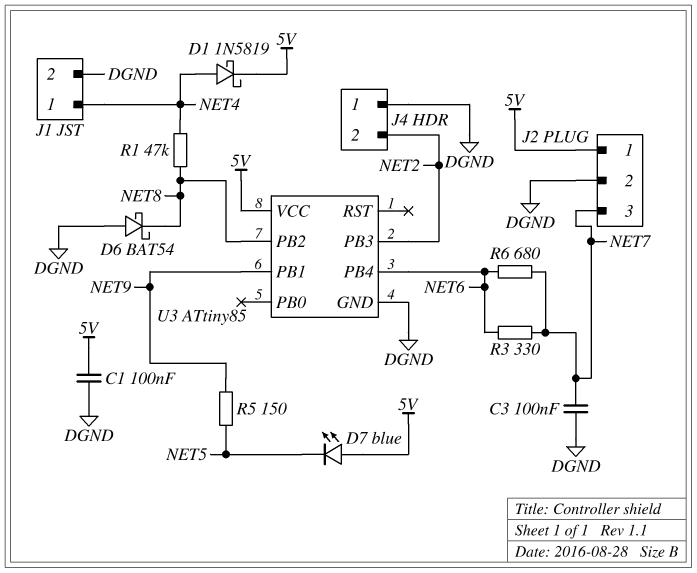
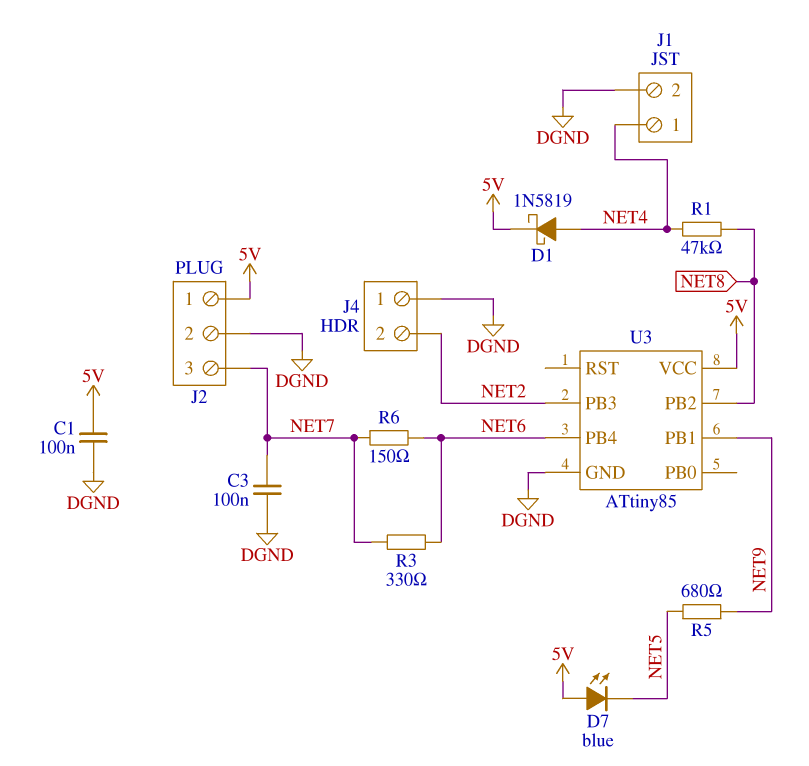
D6: schottky BAT54 (A DGND, K NET8) -> none
R5: 150 (NET5, NET9) -> 680 (NET5, NET9)
R6: 680 (NET6, NET7) -> 150 (NET6, NET7)

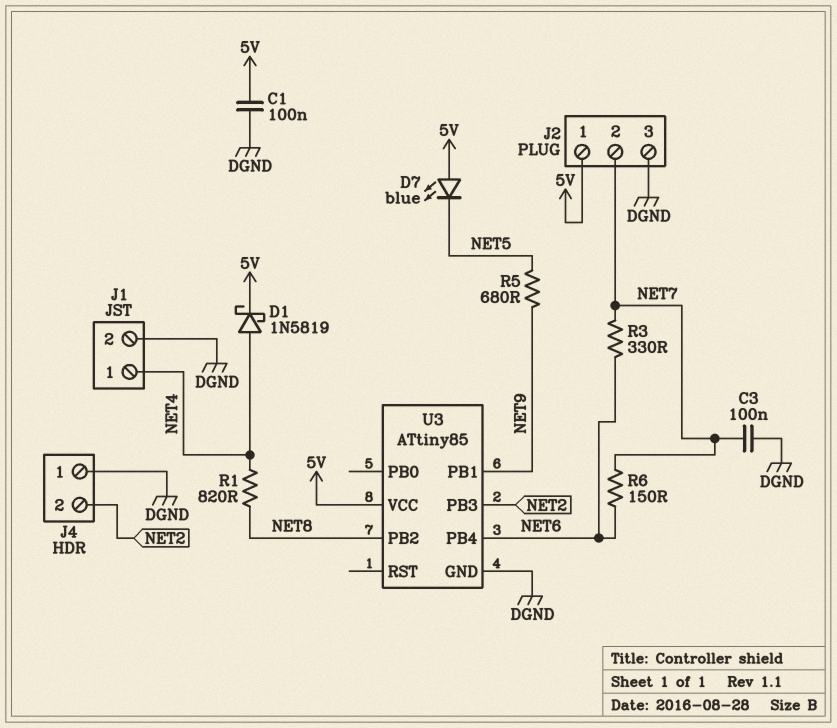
J2 pin 2: DGND -> NET7
J2 pin 3: NET7 -> DGND
R1: 47k (NET4, NET8) -> 820 (NET4, NET8)

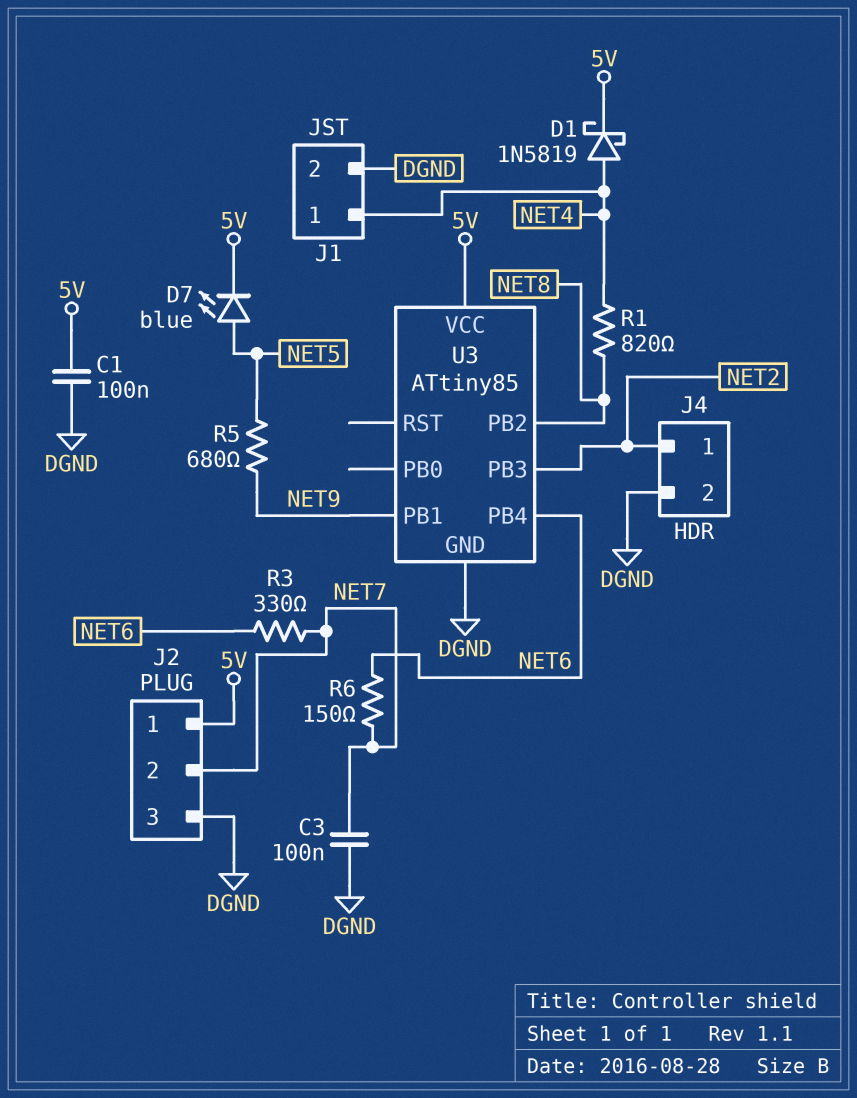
D7: LED blue (A 5V, K NET5) -> LED blue (A NET5, K 5V)
J4 pin 1: DGND -> NET2
J4 pin 2: NET2 -> DGND

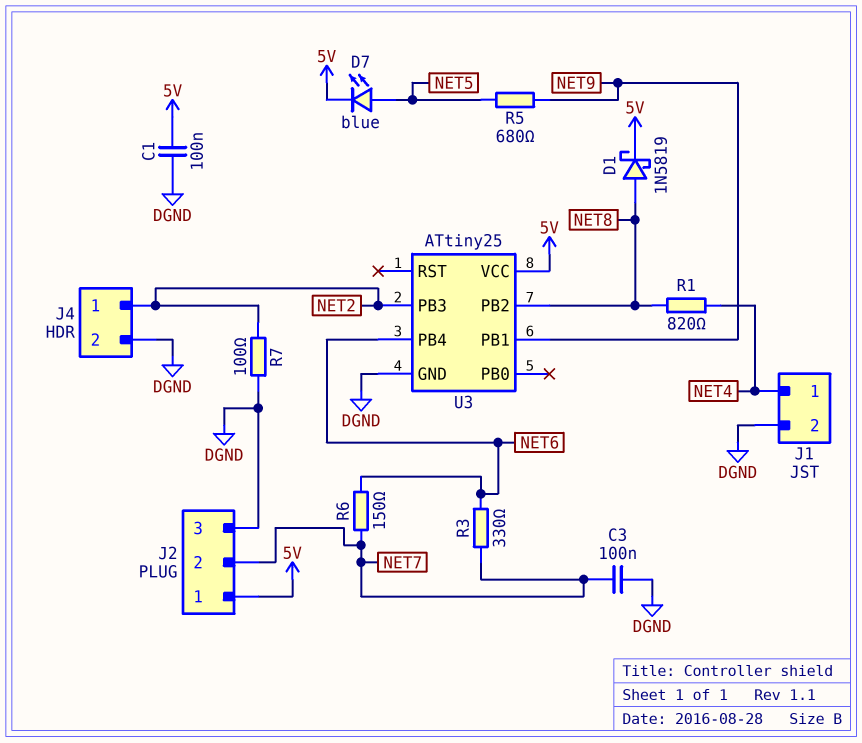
D1: schottky 1N5819 (A NET4, K 5V) -> schottky 1N5819 (A NET8, K 5V)
R7: none -> 100 (DGND, NET2)
U3: ATtiny85 -> ATtiny25

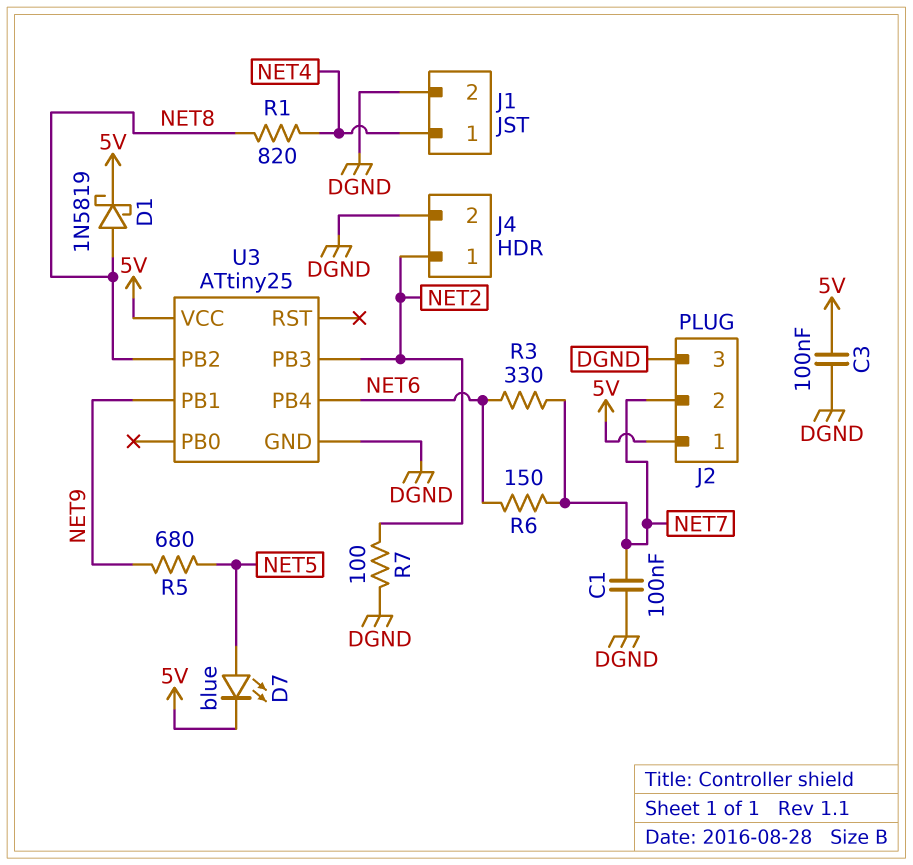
C1: 100nF (5V, DGND) -> 100nF (DGND, NET7)
C3: 100nF (DGND, NET7) -> 100nF (5V, DGND)

